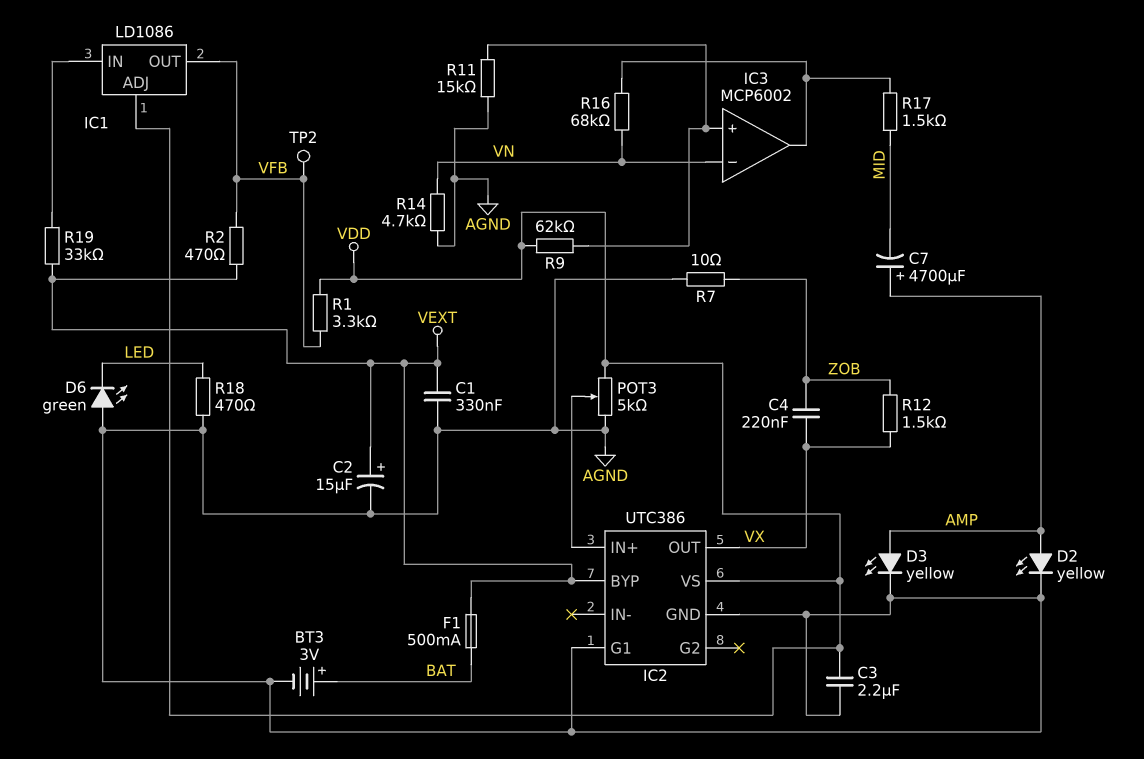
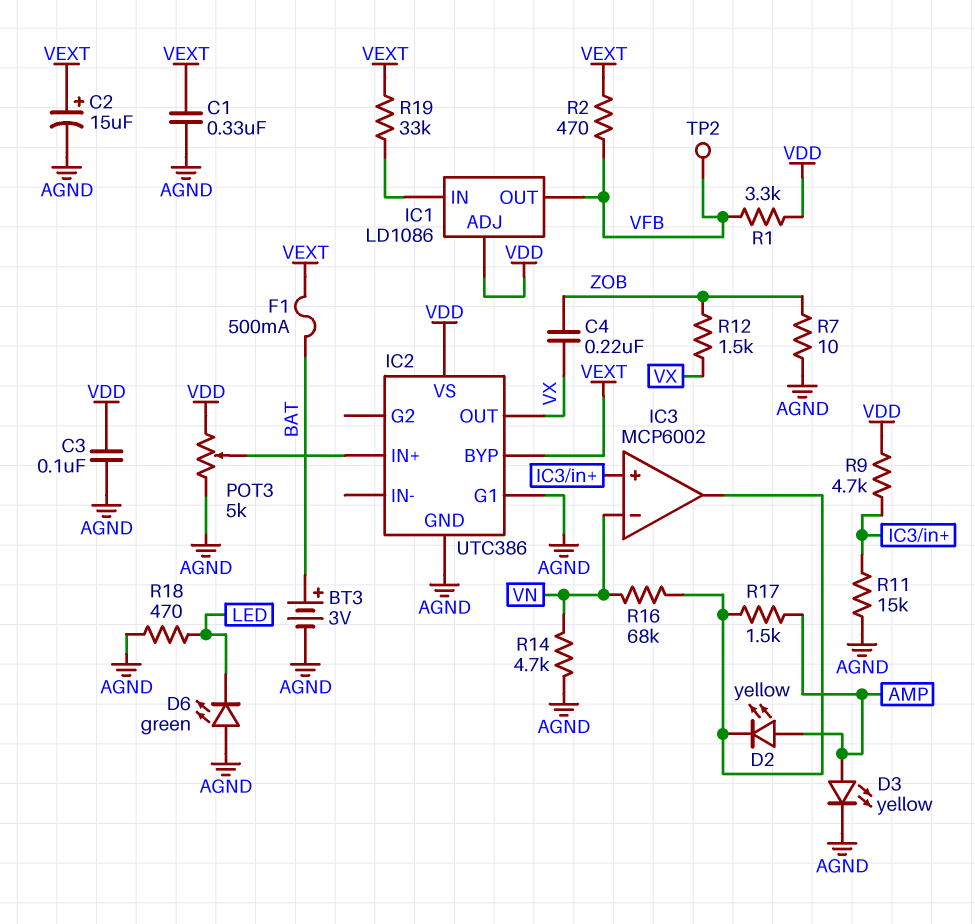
C3: 2.2uF (AGND, VDD) -> 100nF (AGND, VDD)
C7: 4700uF (plus AMP, minus MID) -> none
D2: LED yellow (A AMP, K AGND) -> LED yellow (A AMP, K IC3/out)
R9: 62k (IC3/in+, VDD) -> 4.7k (IC3/in+, VDD)
R17: 1.5k (IC3/out, MID) -> 1.5k (AMP, IC3/out)

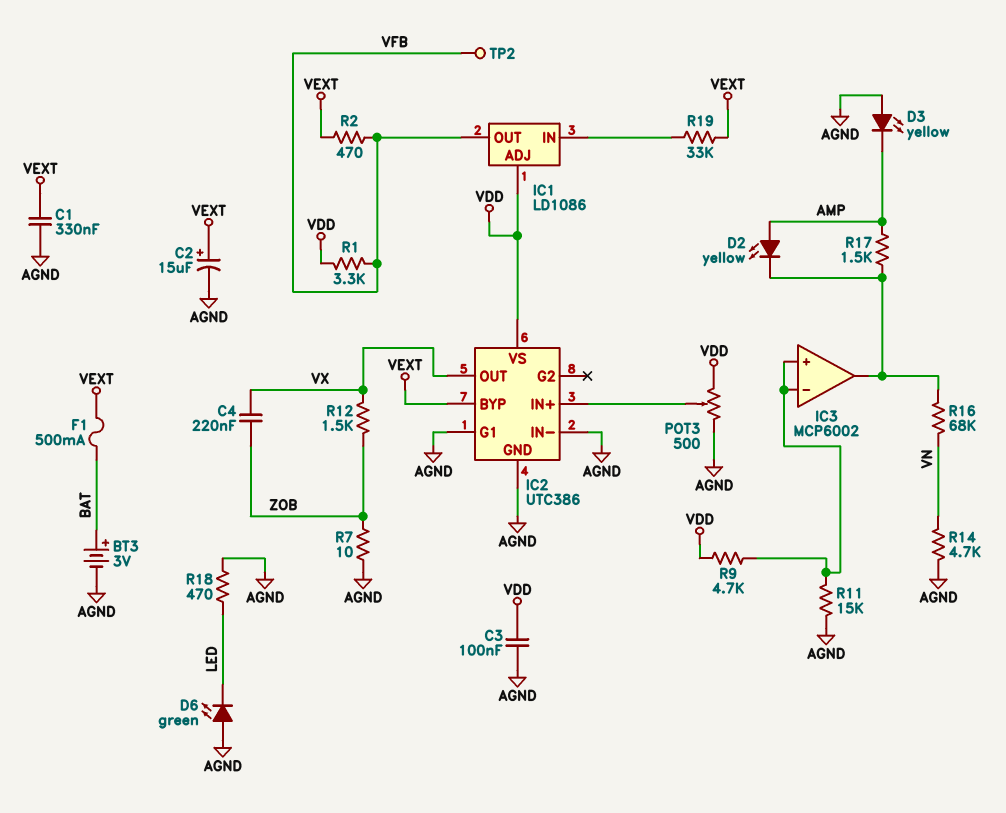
D3: LED yellow (A AMP, K AGND) -> LED yellow (A AGND, K AMP)
IC2 pin IN-: none -> AGND
IC3 pin in-: VN -> IC3/in+
POT3: 5k (AGND, VDD, wiper IC2/IN+) -> 500 (AGND, VDD, wiper IC2/IN+)

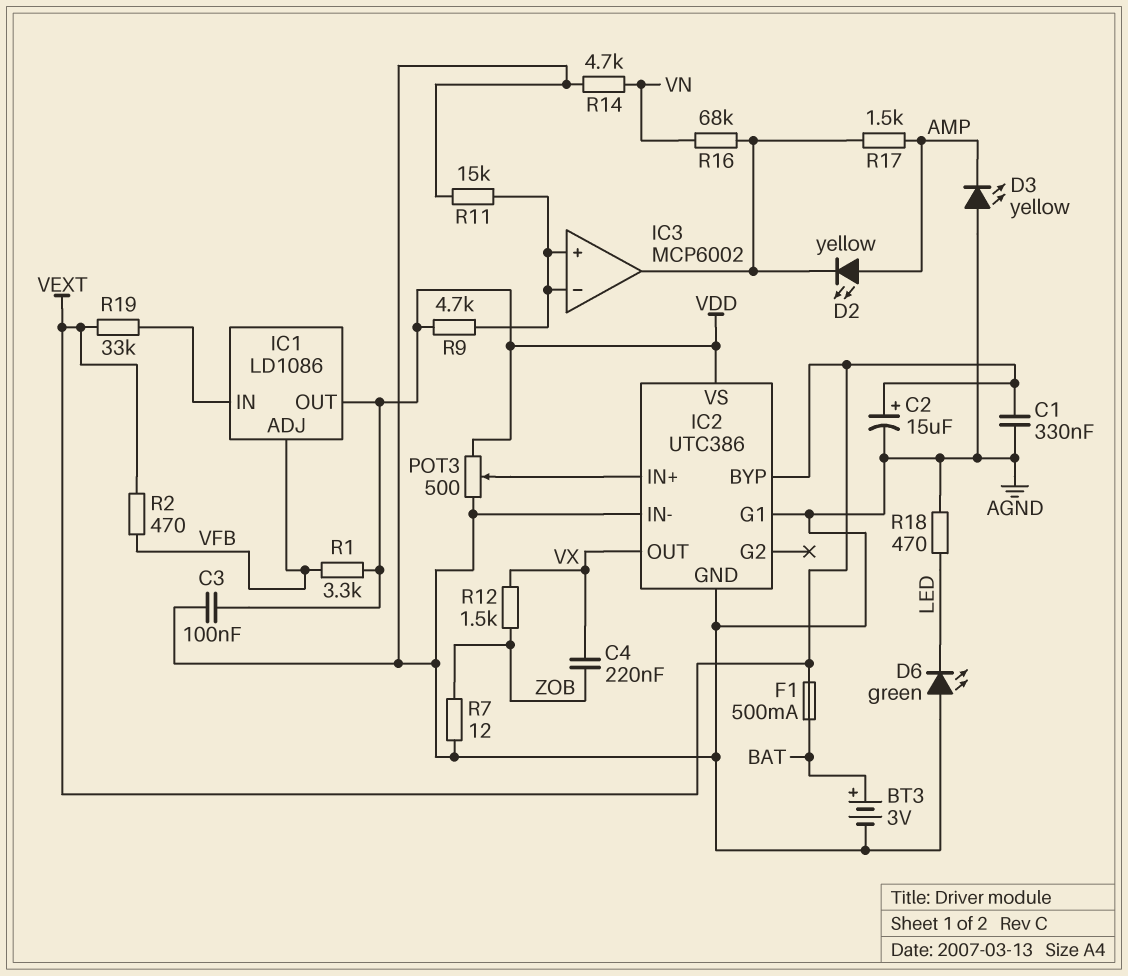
IC1 pin ADJ: VDD -> VFB
IC1 pin OUT: VFB -> VDD
R7: 10 (AGND, ZOB) -> 12 (AGND, ZOB)
TP2: test point (VFB) -> none

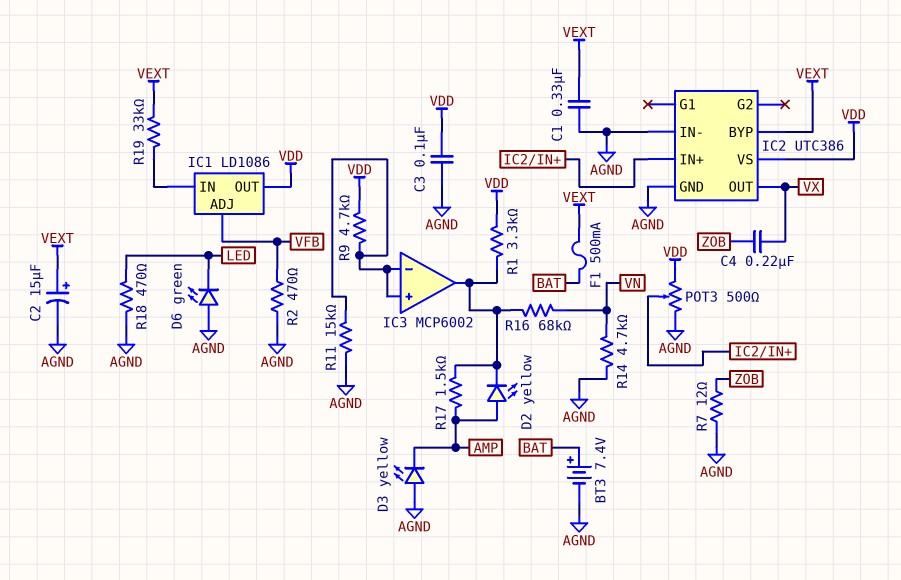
BT3: 3V (plus BAT, minus AGND) -> 7.4V (plus BAT, minus AGND)
IC2 pin G1: AGND -> none
R1: 3.3k (VDD, VFB) -> 3.3k (IC3/out, VDD)
R2: 470 (VEXT, VFB) -> 470 (AGND, VFB)
R12: 1.5k (VX, ZOB) -> none

